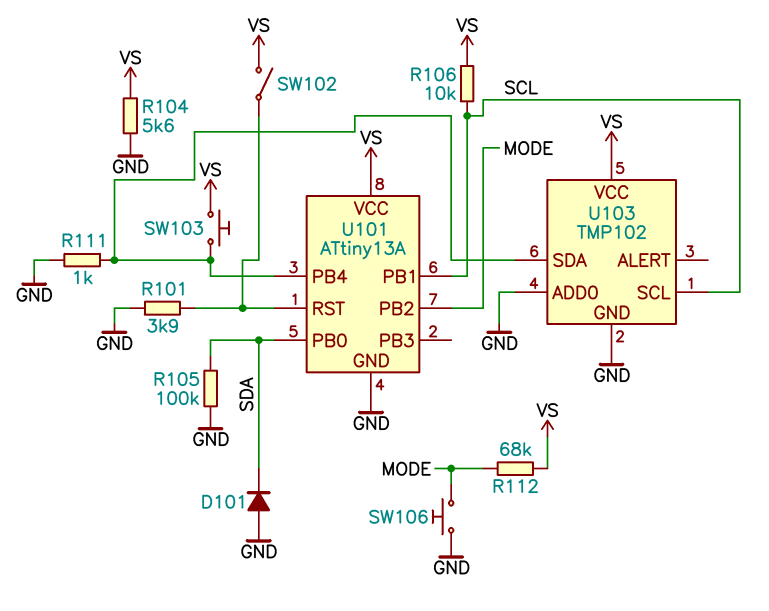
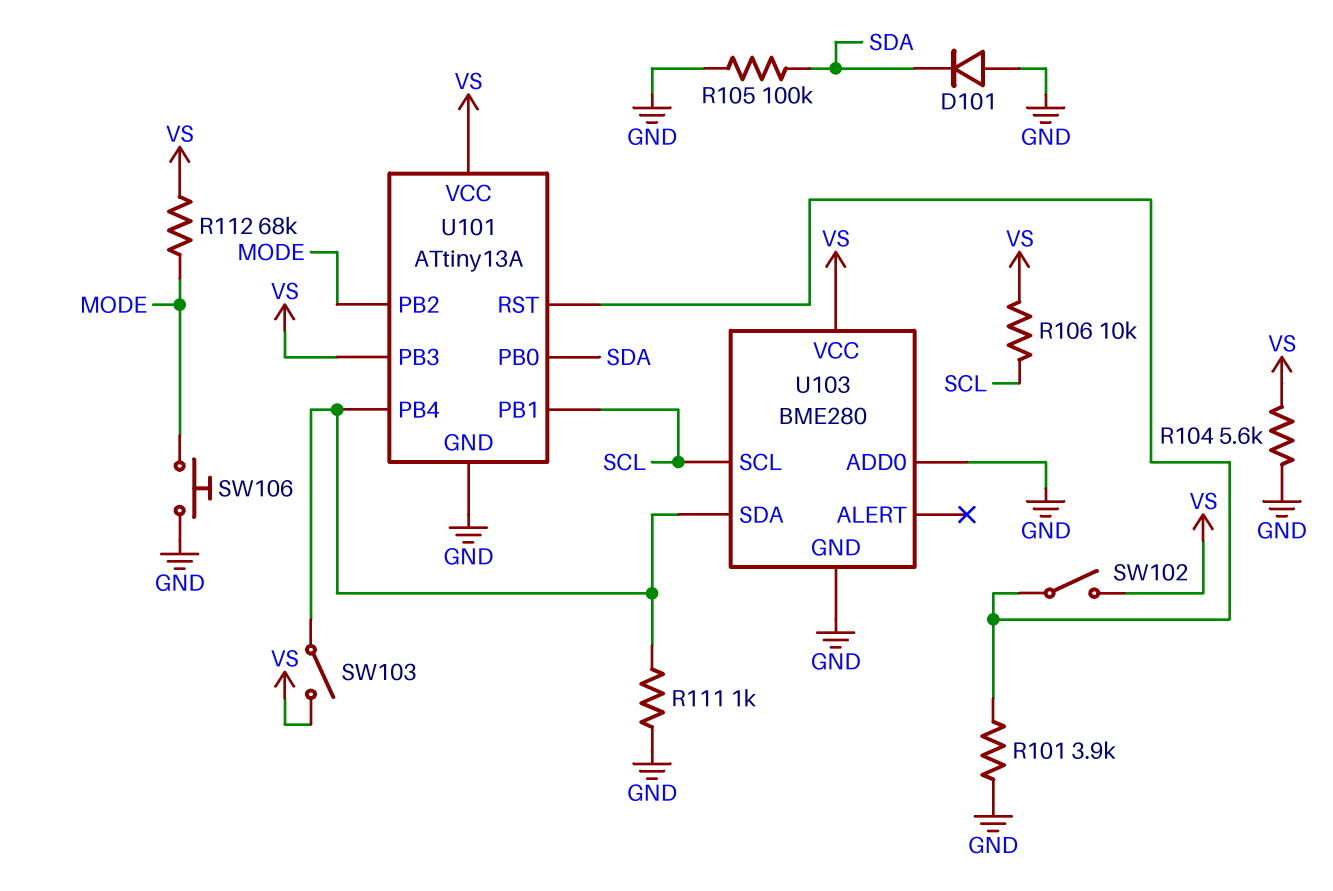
SW103: button (U101/PB4, VS) -> switch (U101/PB4, VS)
U101 pin PB3: none -> VS
U103: TMP102 -> BME280

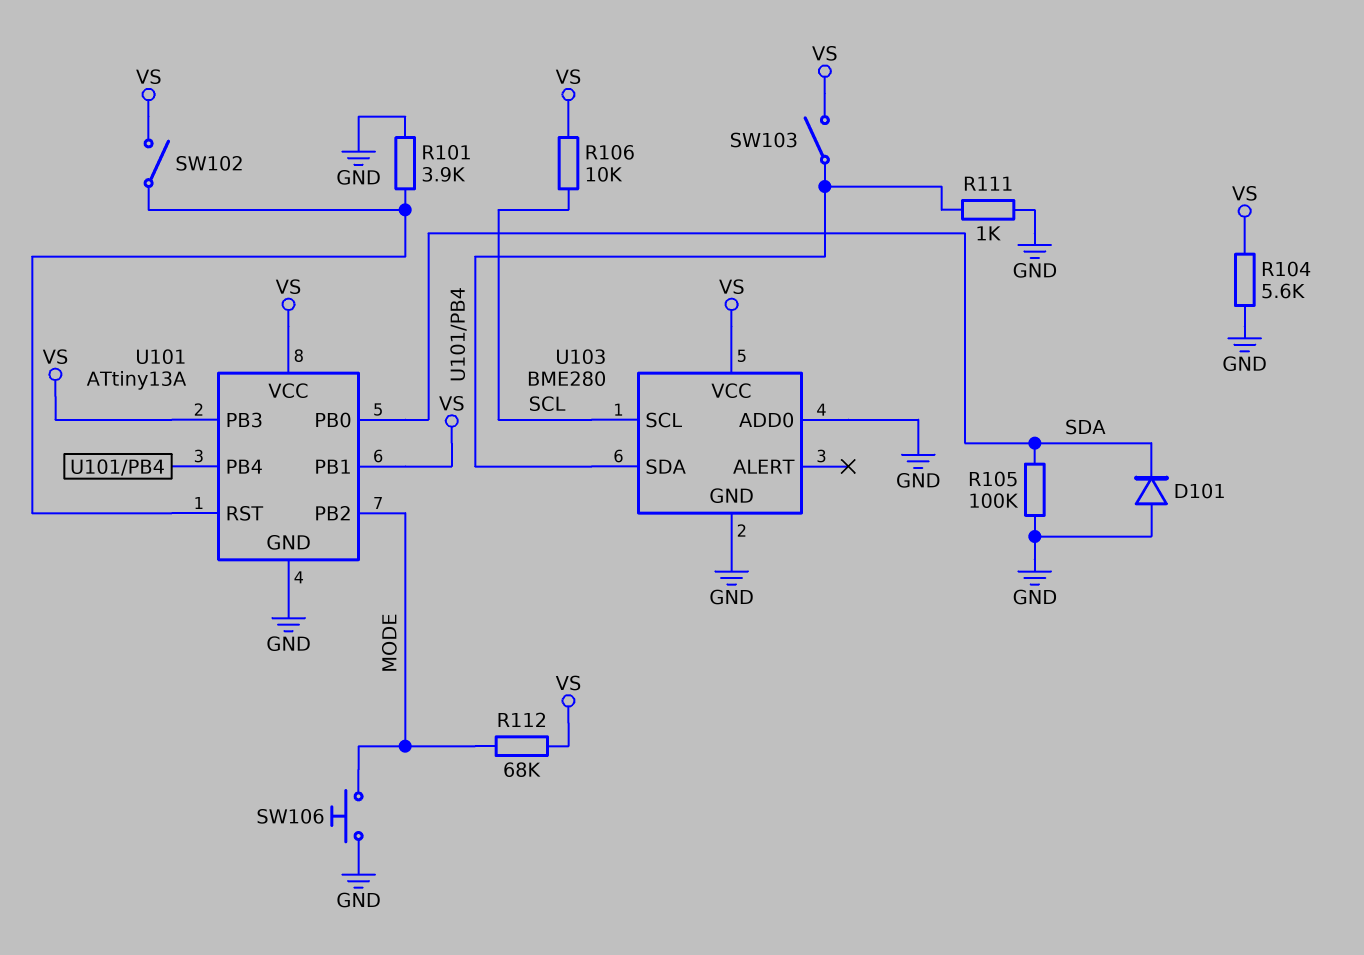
U101 pin PB1: SCL -> VS

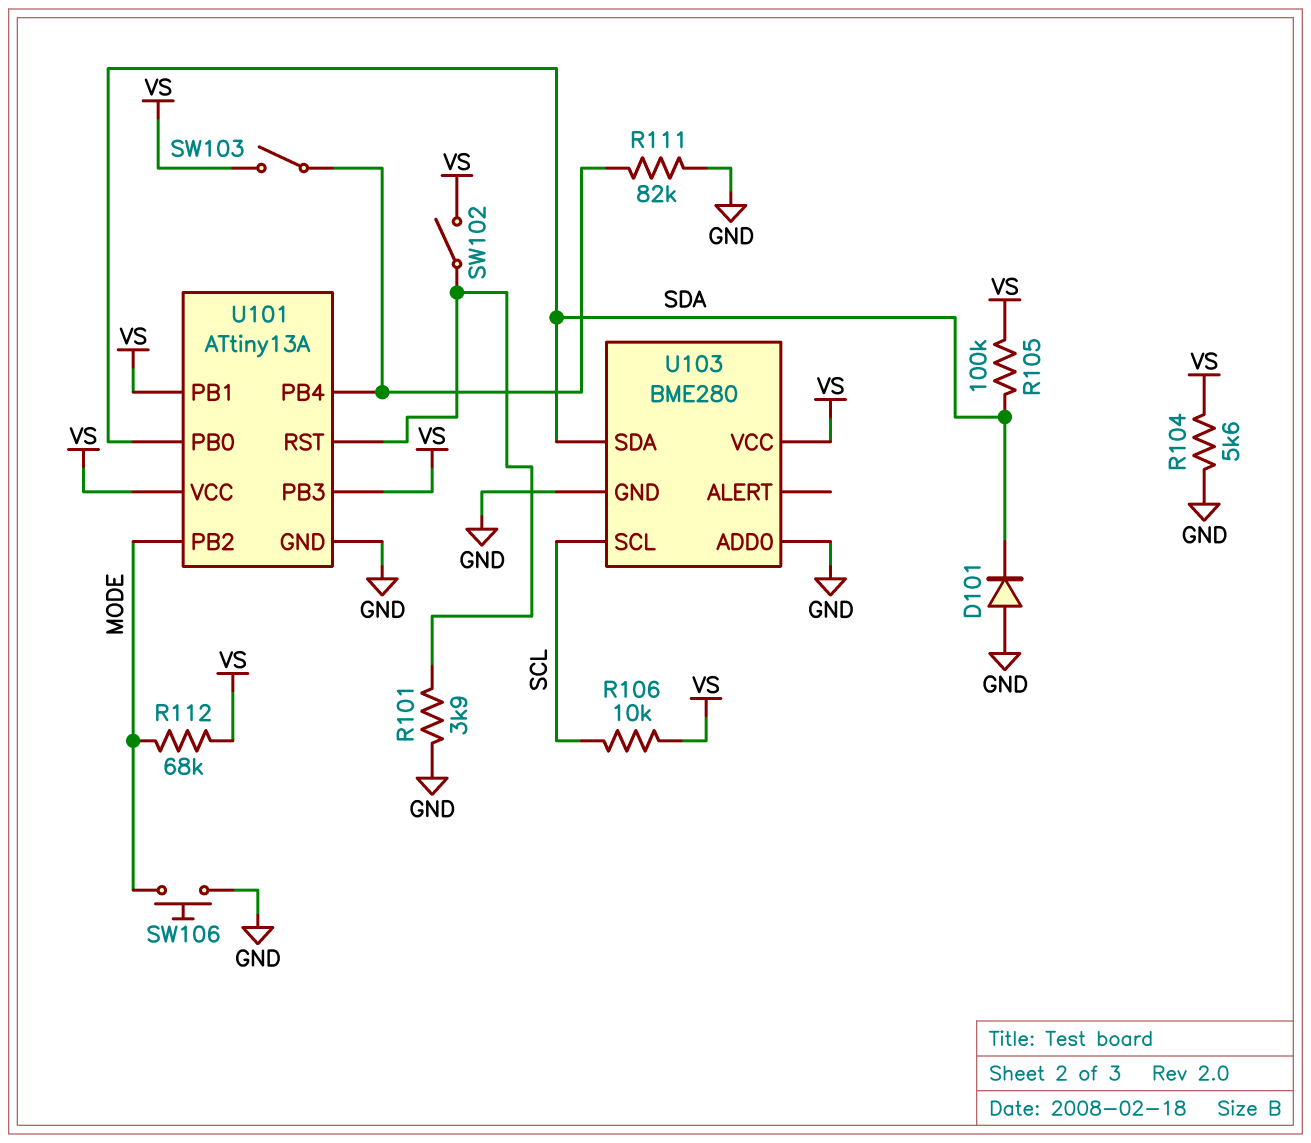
R105: 100k (GND, SDA) -> 100k (SDA, VS)
R111: 1k (GND, U101/PB4) -> 82k (GND, U101/PB4)
U103 pin SDA: U101/PB4 -> SDA

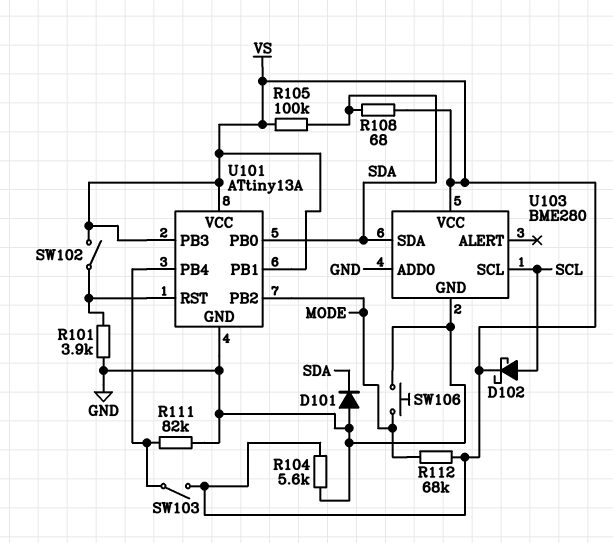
D102: none -> schottky (A SCL, K VS)
R106: 10k (SCL, VS) -> none
R108: none -> 68 (SDA, VS)

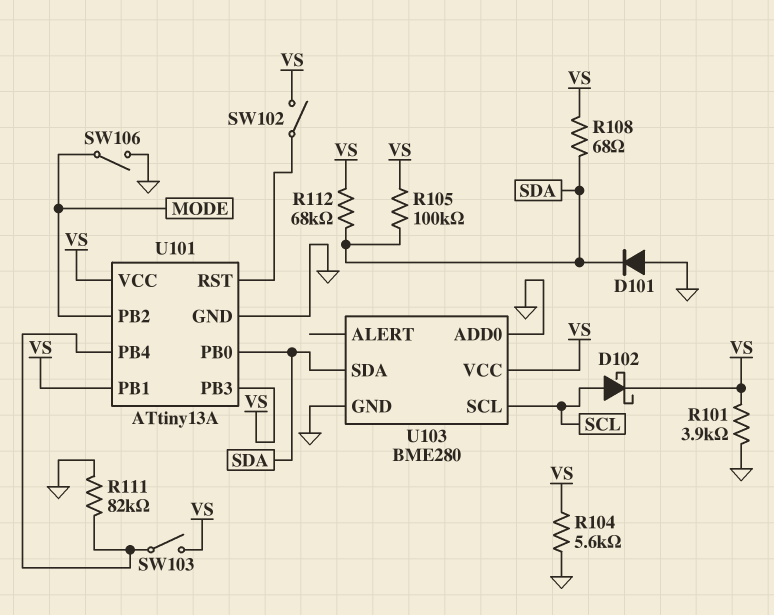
R101: 3.9k (GND, U101/RST) -> 3.9k (GND, VS)
R112: 68k (MODE, VS) -> 68k (SDA, VS)
SW106: button (GND, MODE) -> switch (GND, MODE)

